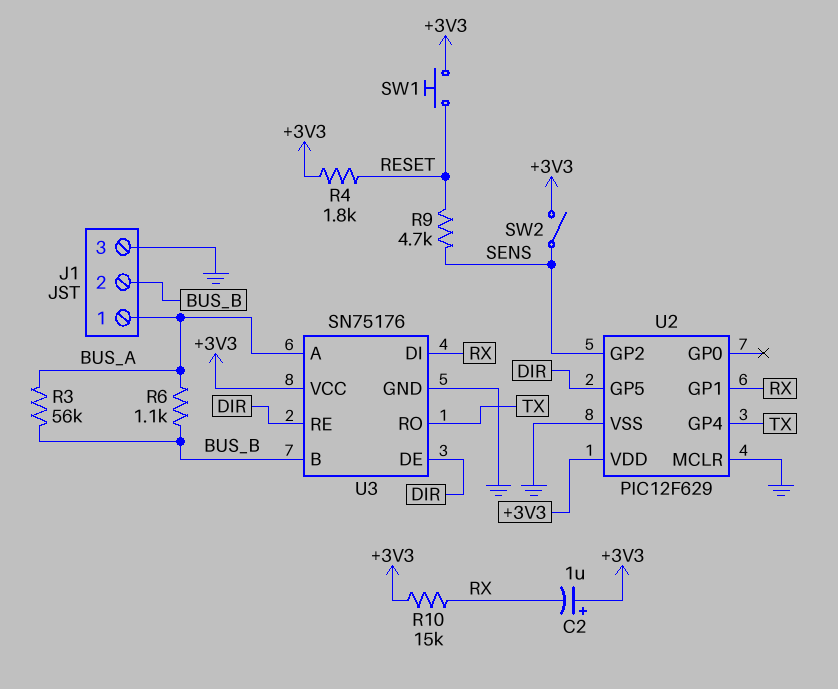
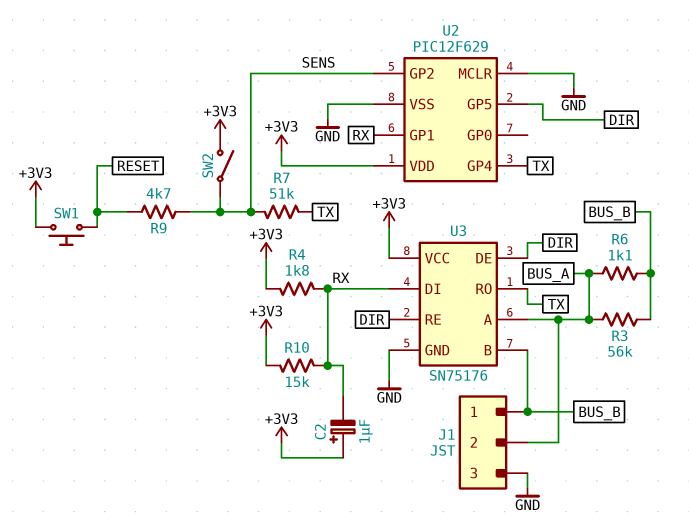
J1 pin 1: BUS_A -> BUS_B
J1 pin 2: BUS_B -> BUS_A
R4: 1.8k (+3V3, RESET) -> 1.8k (+3V3, RX)
R7: none -> 51k (SENS, TX)

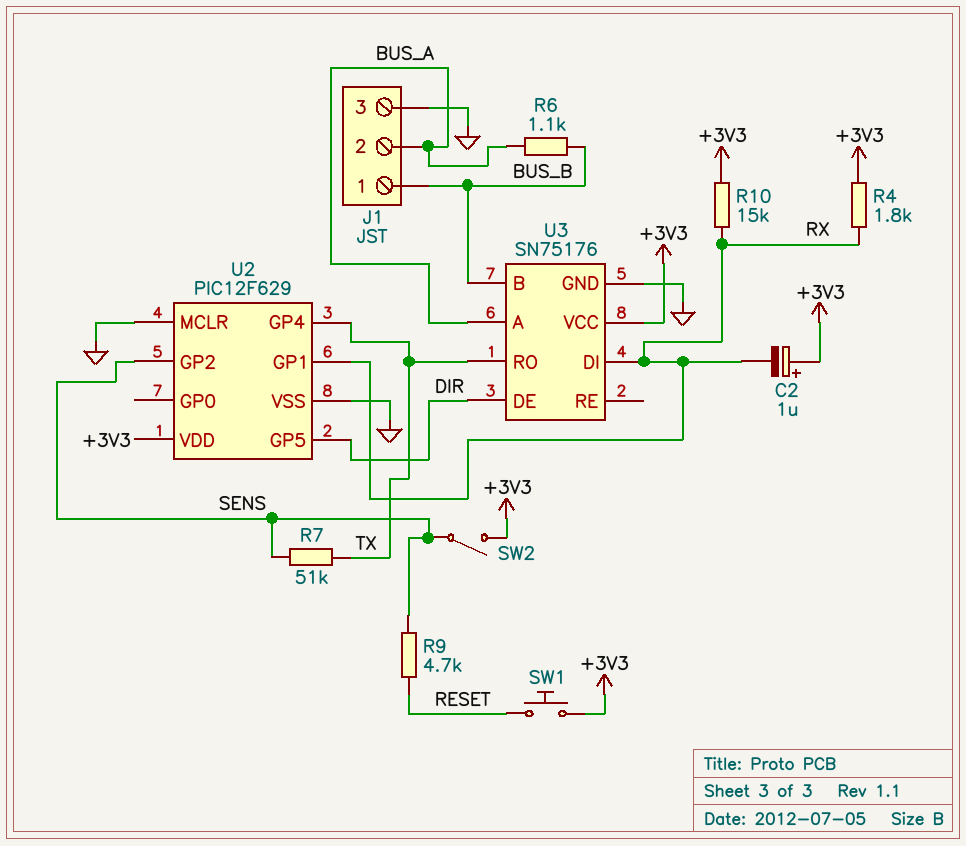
R3: 56k (BUS_A, BUS_B) -> none
U3 pin RE: DIR -> none

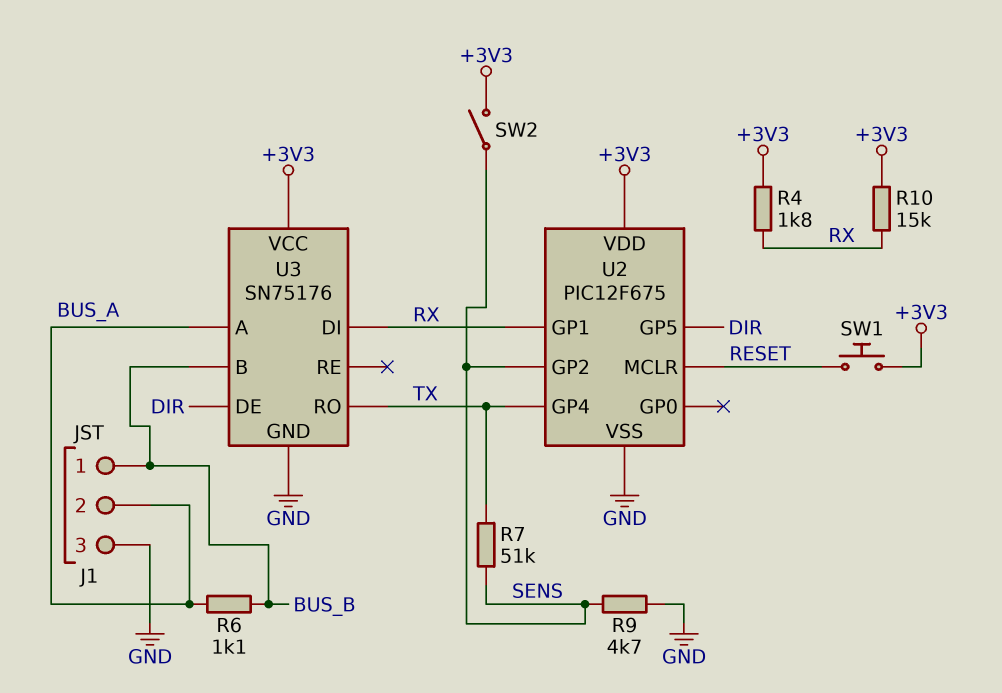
C2: 1uF (plus +3V3, minus RX) -> none
R9: 4.7k (RESET, SENS) -> 4.7k (GND, SENS)
U2: PIC12F629 -> PIC12F675
U2 pin MCLR: GND -> RESET

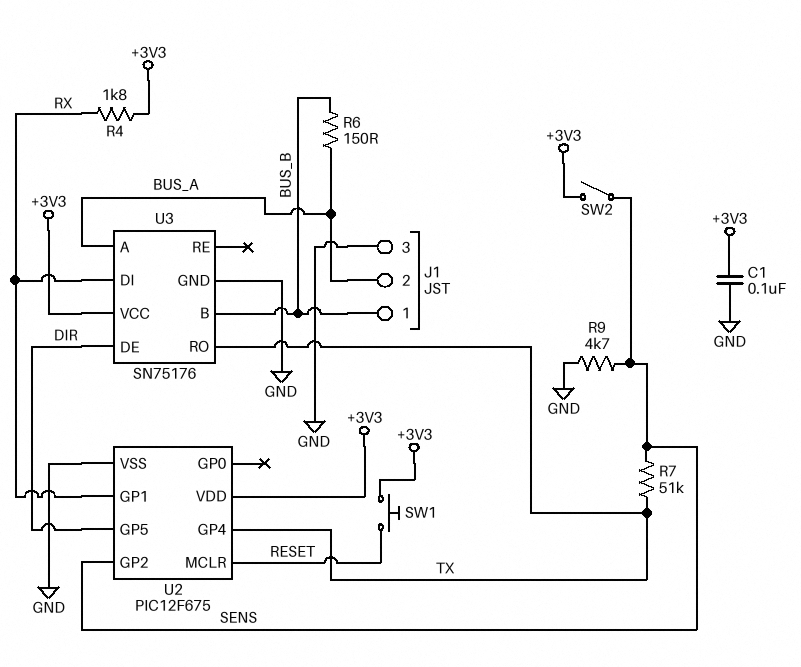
C1: none -> 100nF (+3V3, GND)
R6: 1.1k (BUS_A, BUS_B) -> 150 (BUS_A, BUS_B)
R10: 15k (+3V3, RX) -> none

